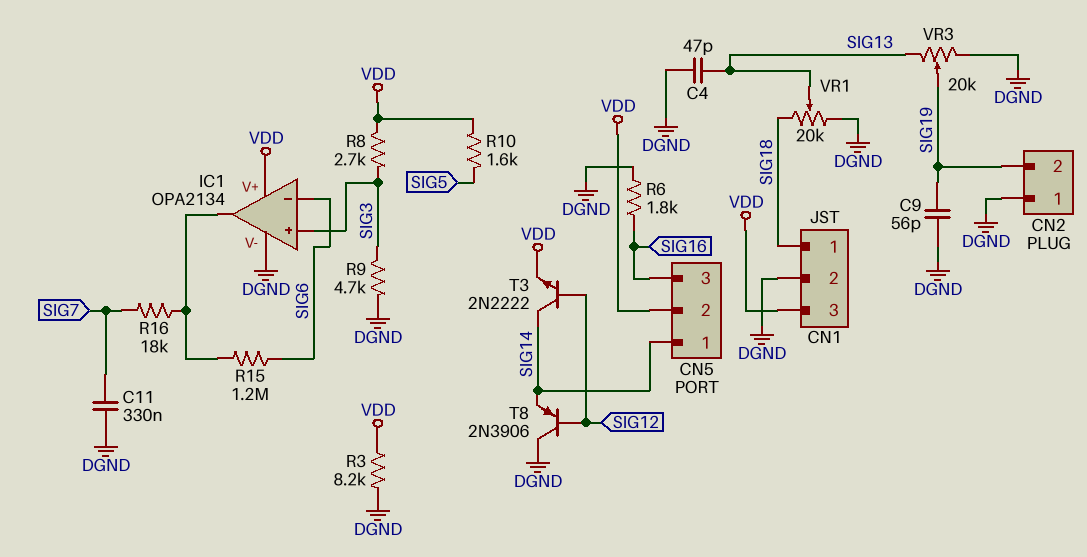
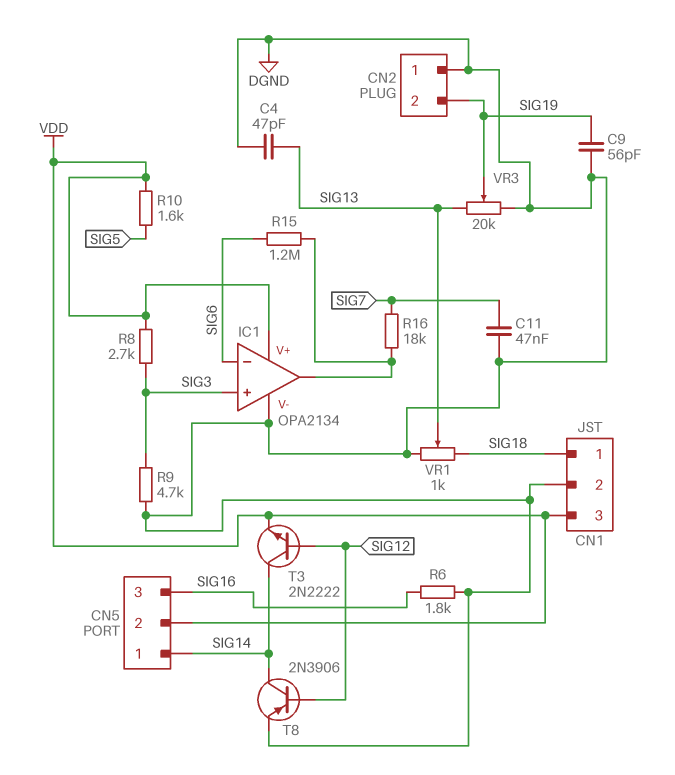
C11: 330nF (DGND, SIG7) -> 47nF (DGND, SIG7)
R3: 8.2k (DGND, VDD) -> none
T8: PNP 2N3906 (B SIG12, C DGND, E SIG14) -> PNP 2N3906 (B SIG12, C SIG14, E DGND)
VR1: 20k (DGND, SIG18, wiper SIG13) -> 1k (DGND, SIG18, wiper SIG13)

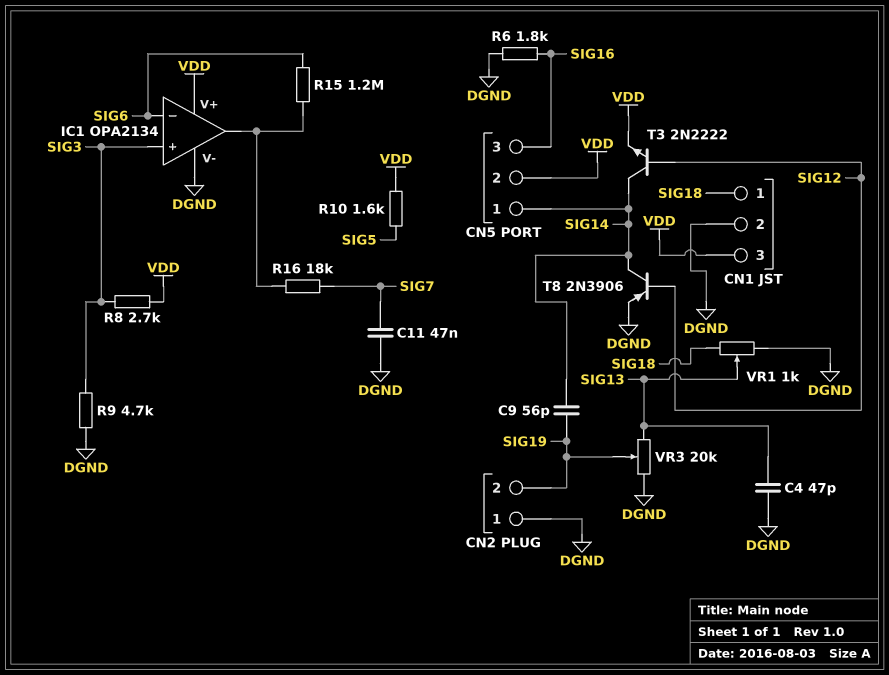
C9: 56pF (DGND, SIG19) -> 56pF (SIG14, SIG19)

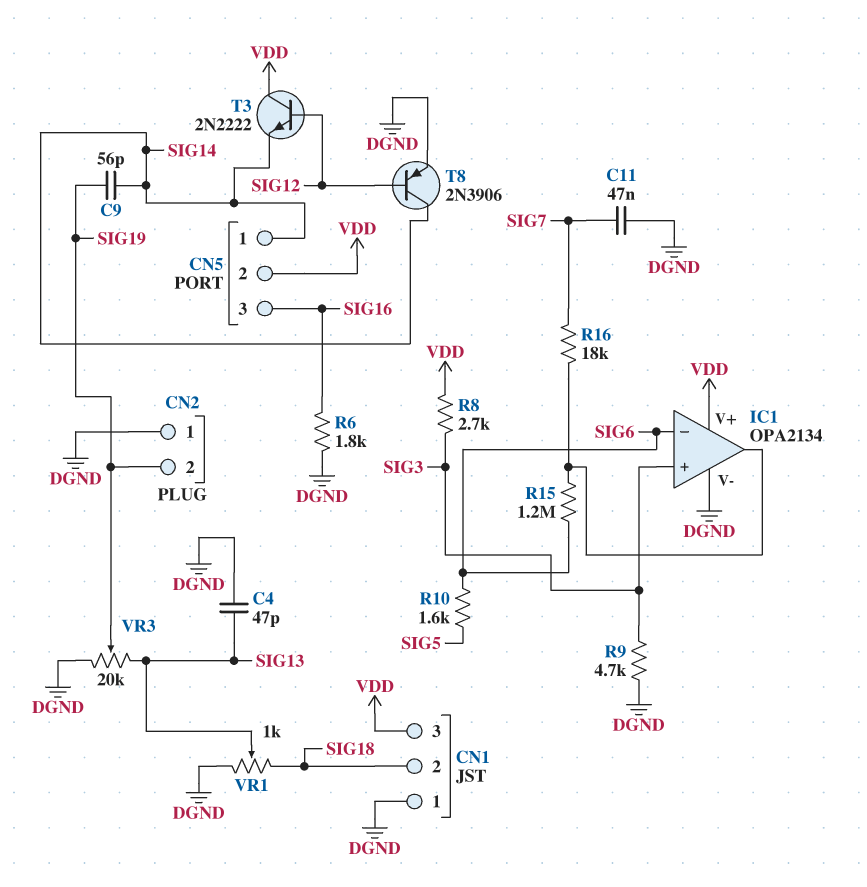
CN1 pin 1: SIG18 -> DGND
CN1 pin 2: DGND -> SIG18
R10: 1.6k (SIG5, VDD) -> 1.6k (SIG5, SIG6)
T3: NPN 2N2222 (B SIG12, C SIG14, E VDD) -> NPN 2N2222 (B SIG12, C VDD, E SIG14)

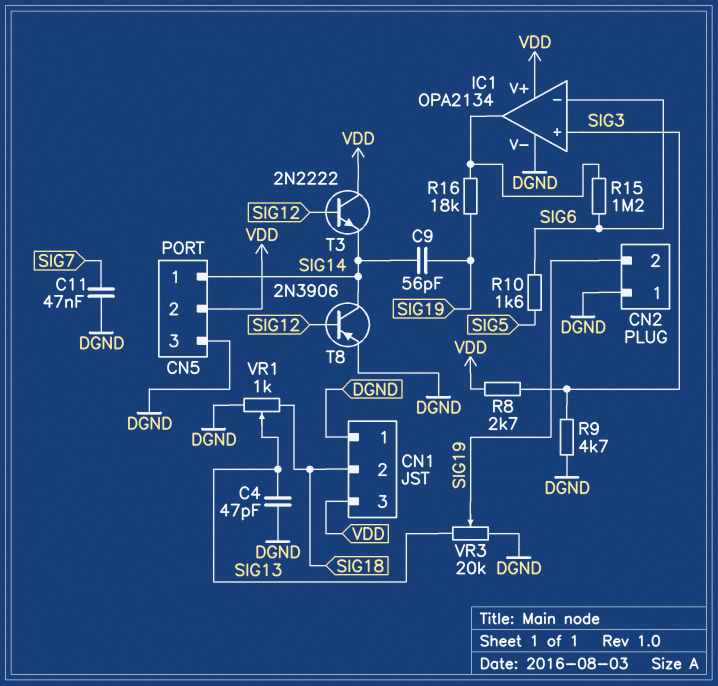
CN5 pin 3: SIG16 -> DGND
R6: 1.8k (DGND, SIG16) -> none
R16: 18k (IC1/out, SIG7) -> 18k (IC1/out, SIG19)

